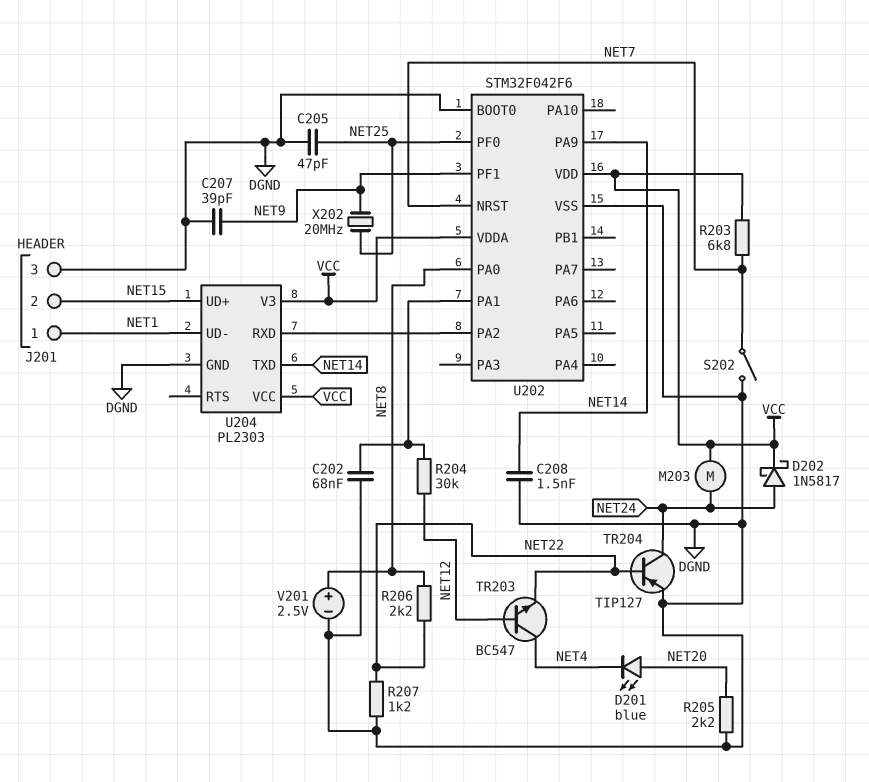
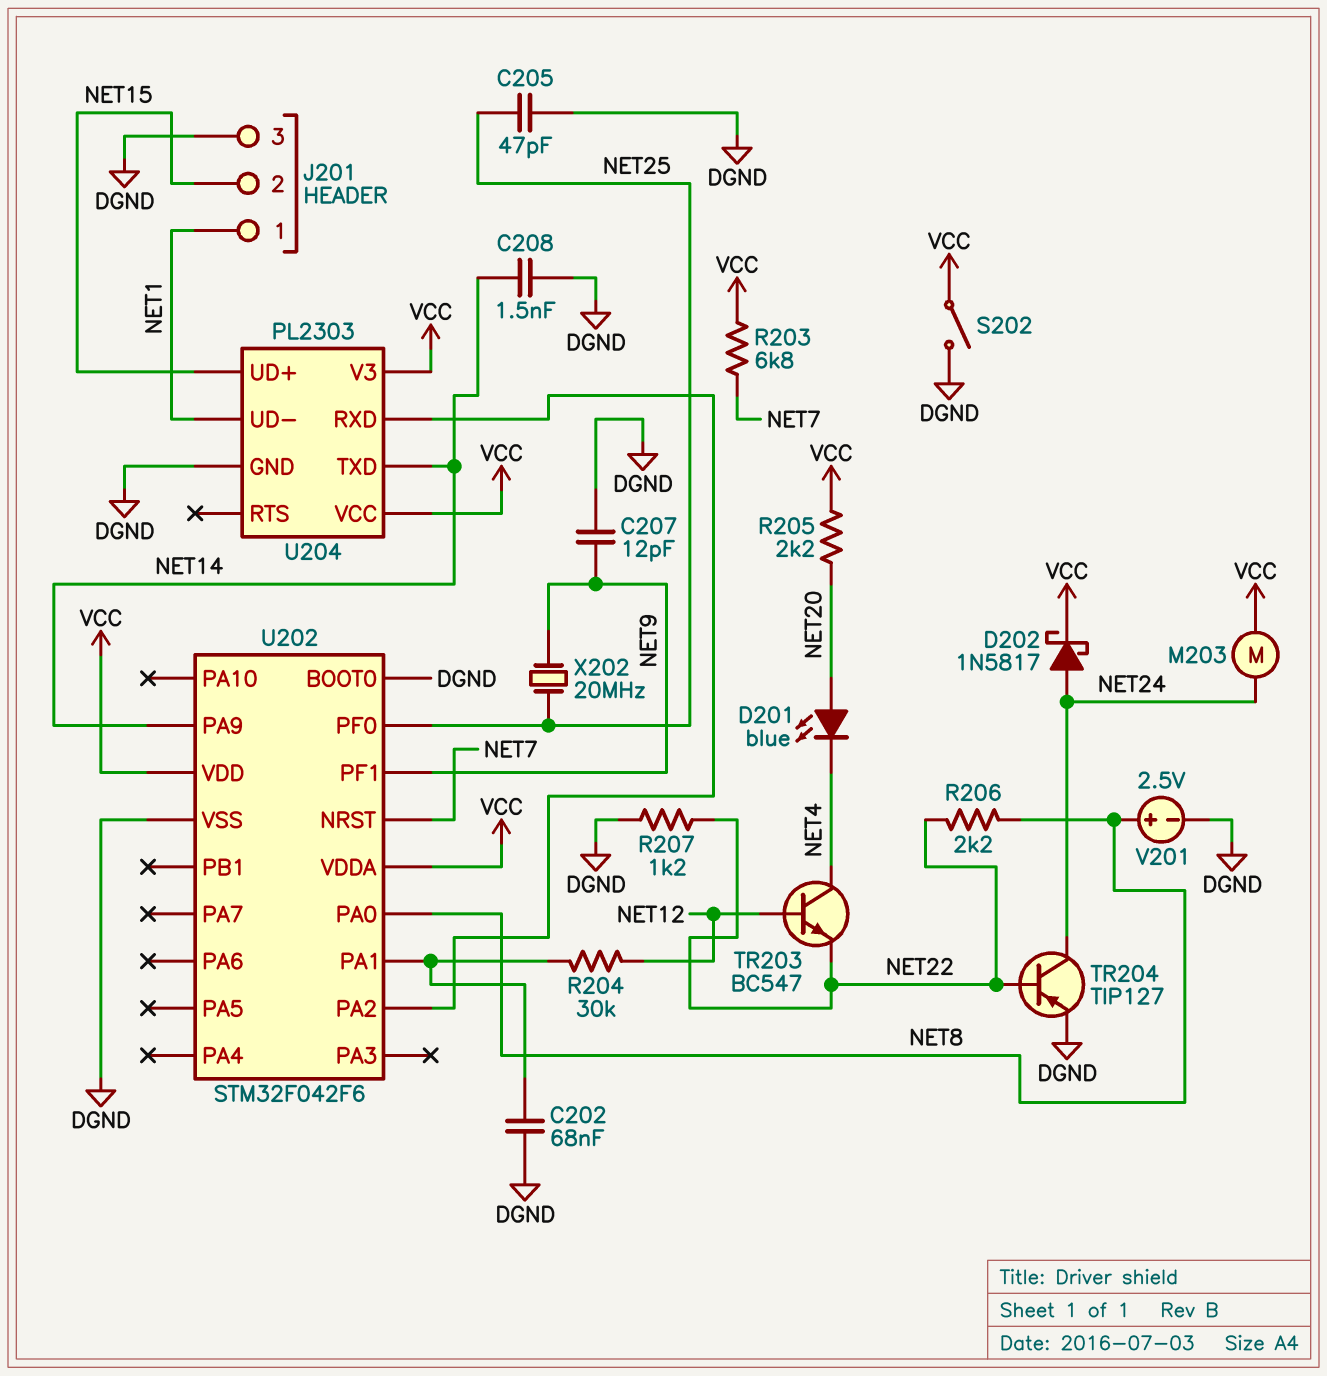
C207: 39pF (DGND, NET9) -> 12pF (DGND, NET9)
R205: 2.2k (DGND, NET20) -> 2.2k (NET20, VCC)
S202: switch (DGND, NET7) -> switch (DGND, VCC)

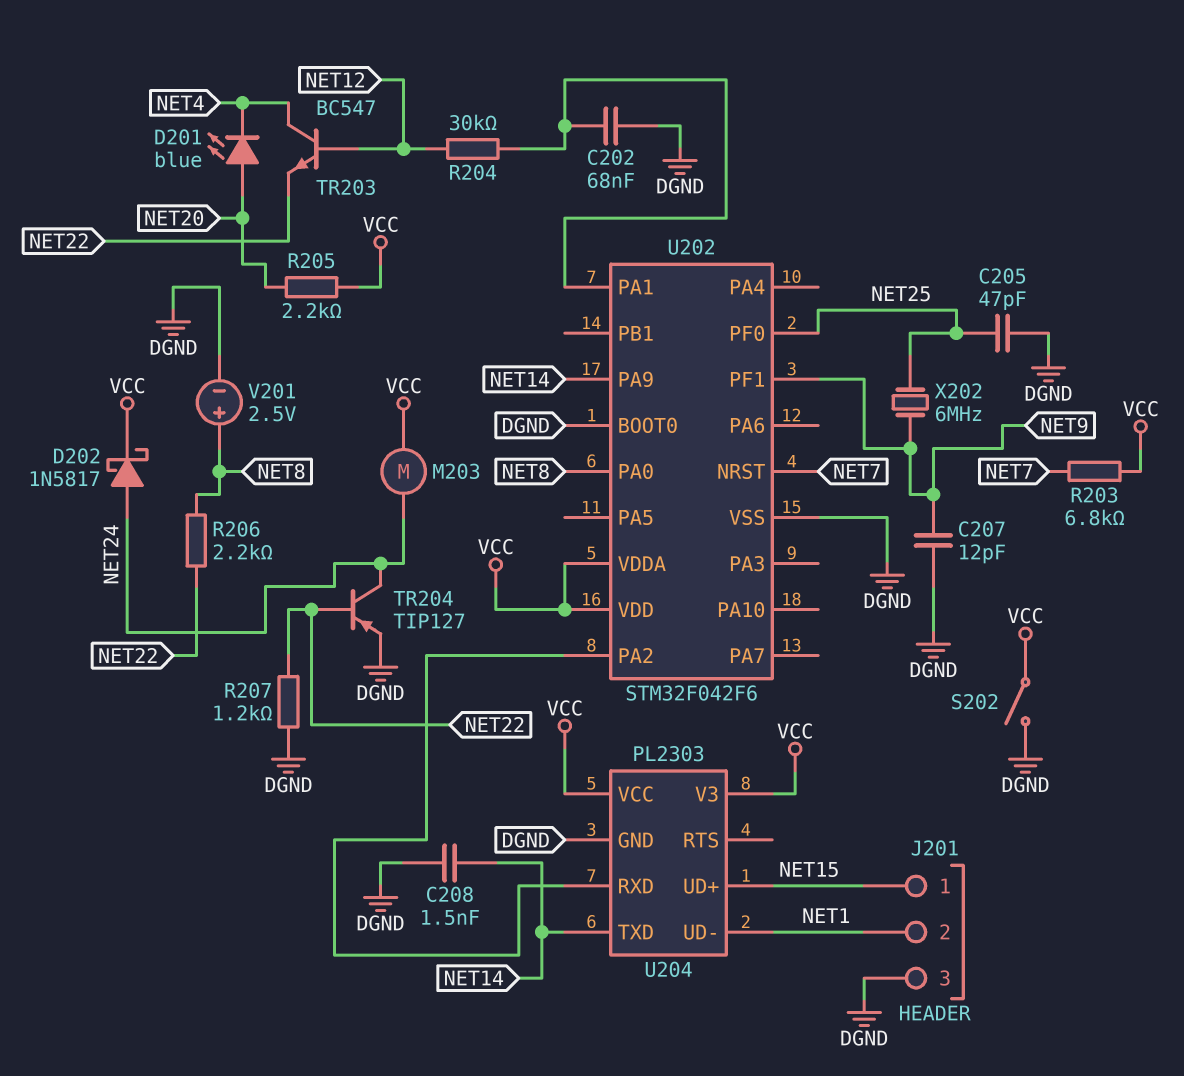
J201 pin 1: NET1 -> NET15
J201 pin 2: NET15 -> NET1
X202: 20MHz (NET9, NET25) -> 6MHz (NET9, NET25)

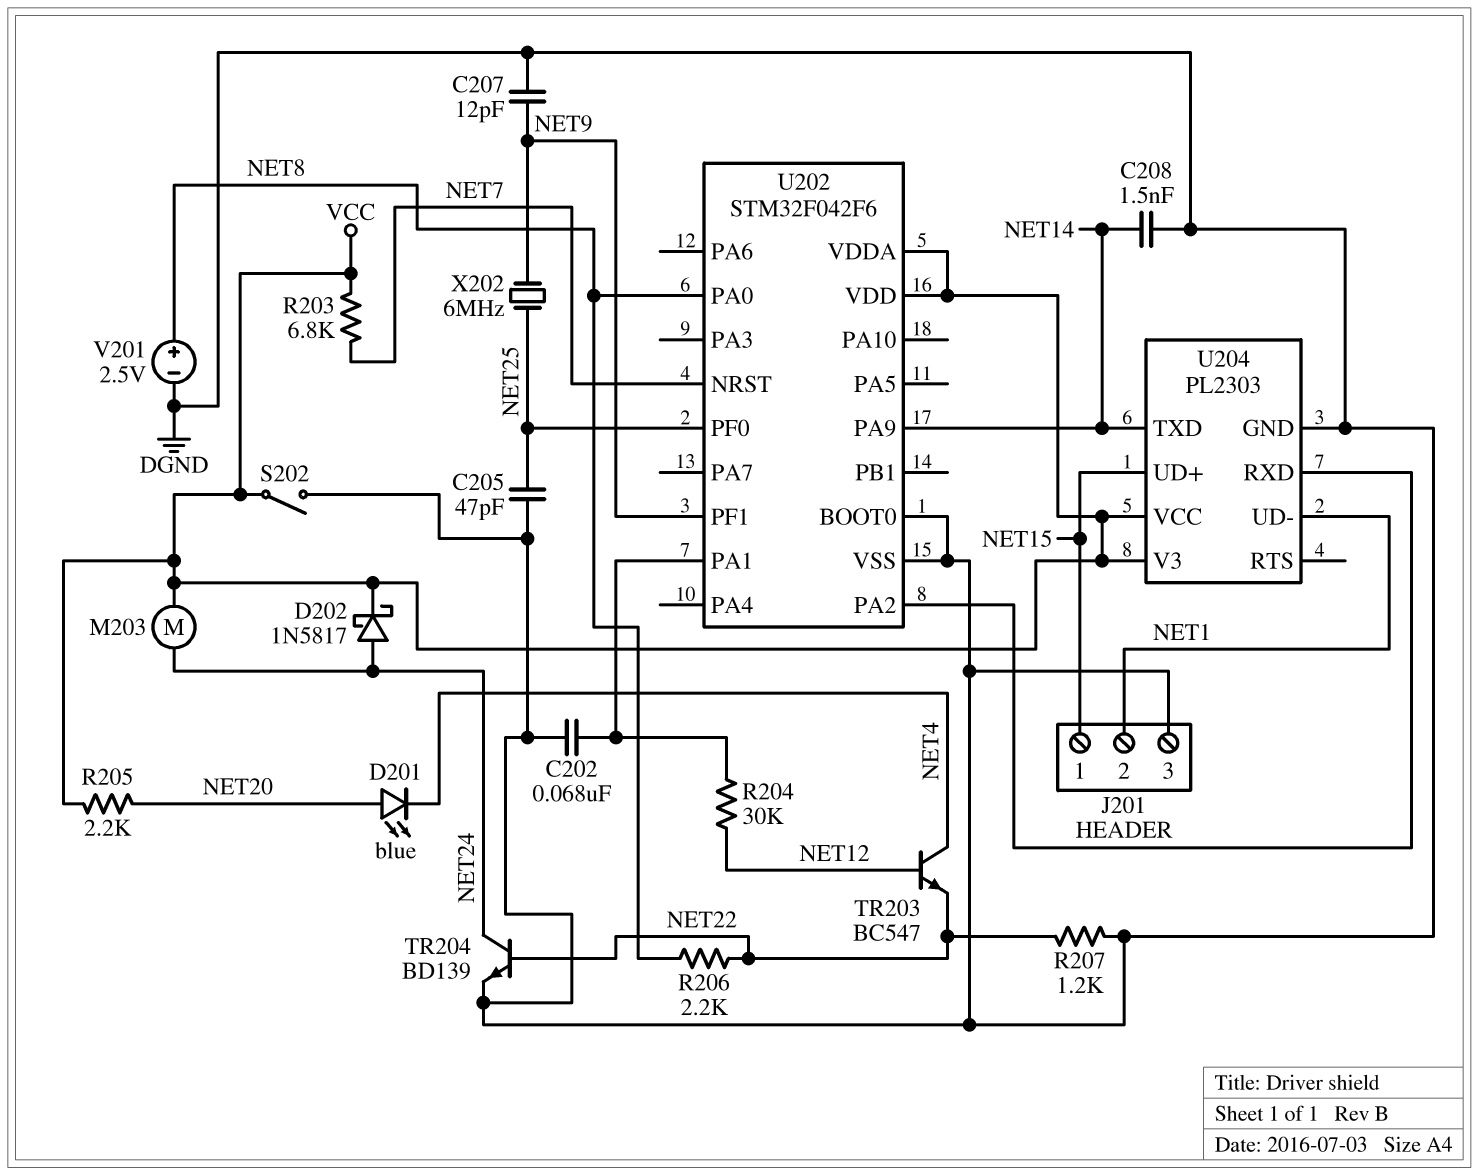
TR204: PNP TIP127 (B NET22, C NET24, E DGND) -> NPN BD139 (B NET22, C NET24, E DGND)

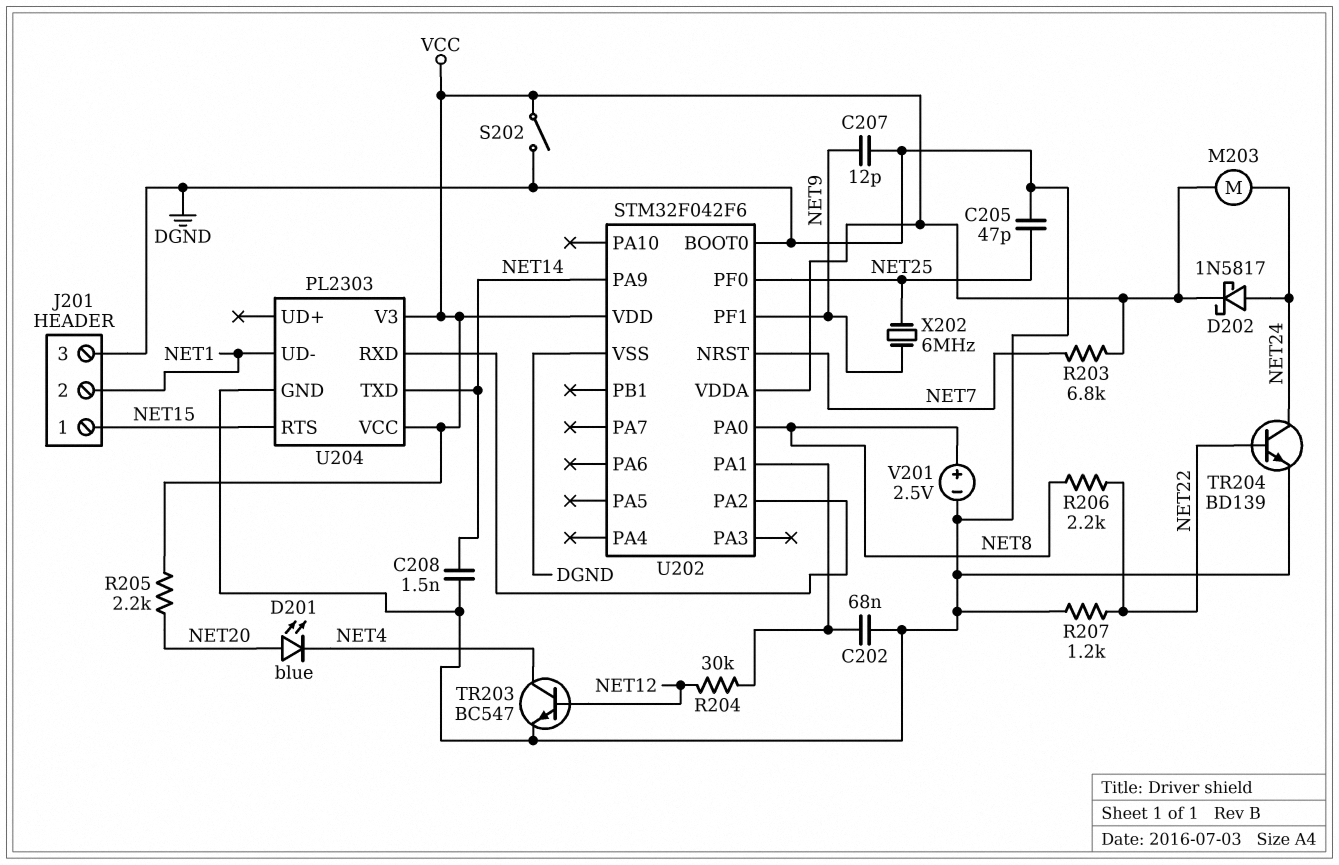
TR203: NPN BC547 (B NET12, C NET4, E NET22) -> NPN BC547 (B NET12, C NET4, E DGND)
U204 pin RTS: none -> NET15
U204 pin UD+: NET15 -> none

